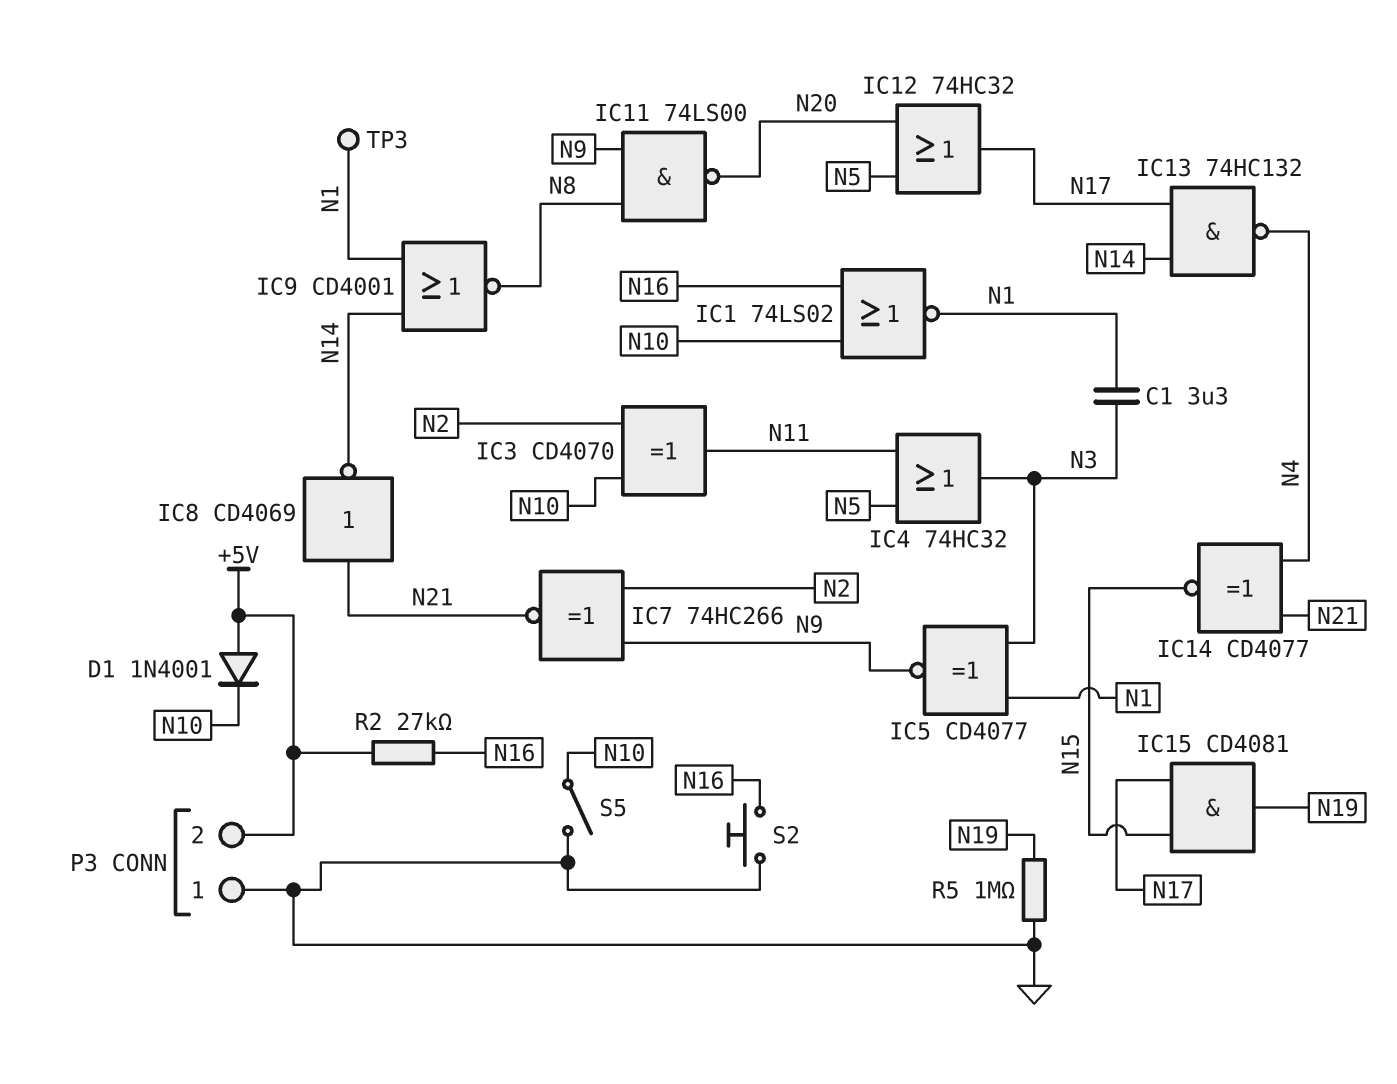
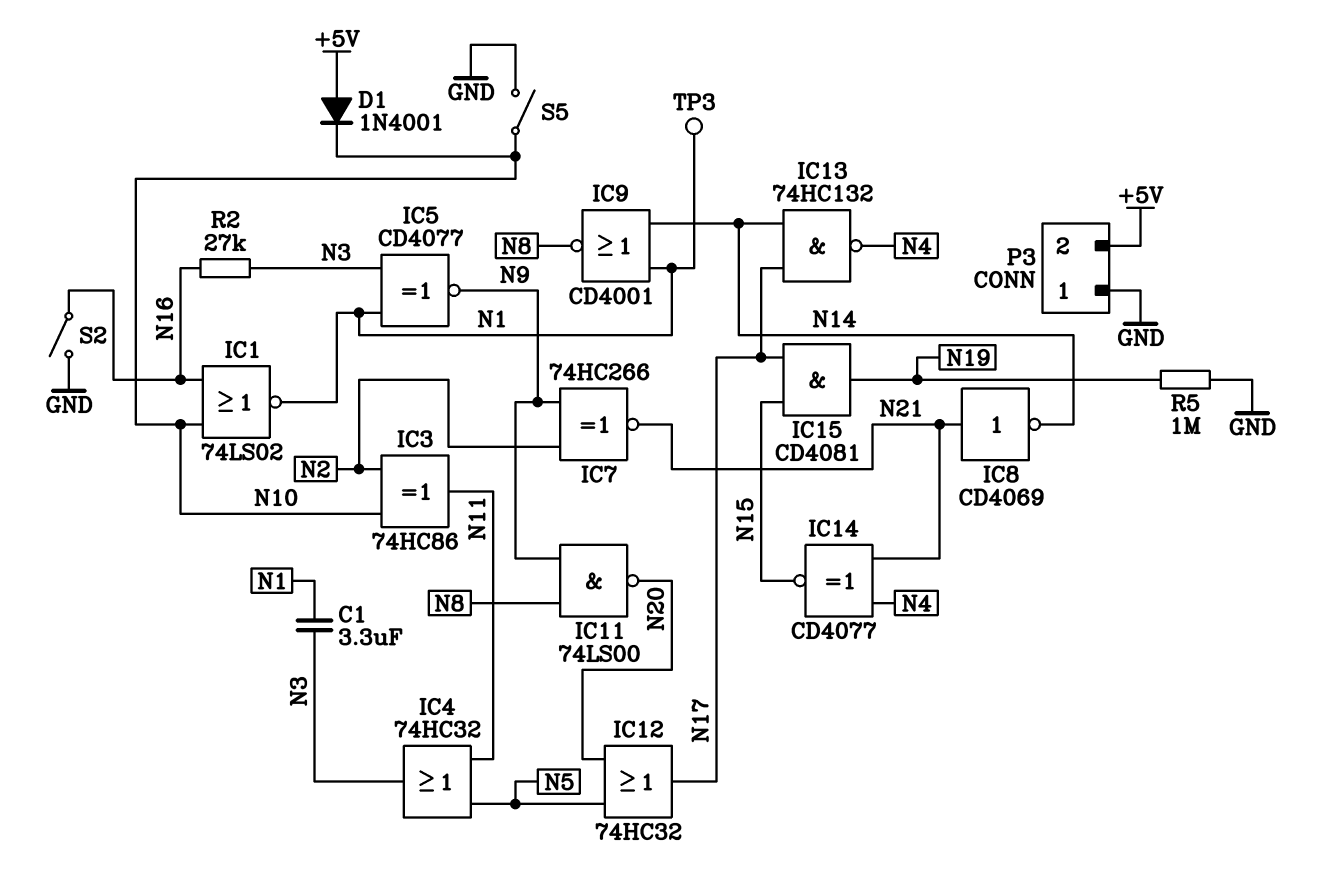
IC3: XOR CD4070 (in N2, in N10, out N11) -> XOR 74HC86 (in N2, in N10, out N11)
R2: 27k (+5V, N16) -> 27k (N3, N16)
S2: button (GND, N16) -> switch (GND, N16)

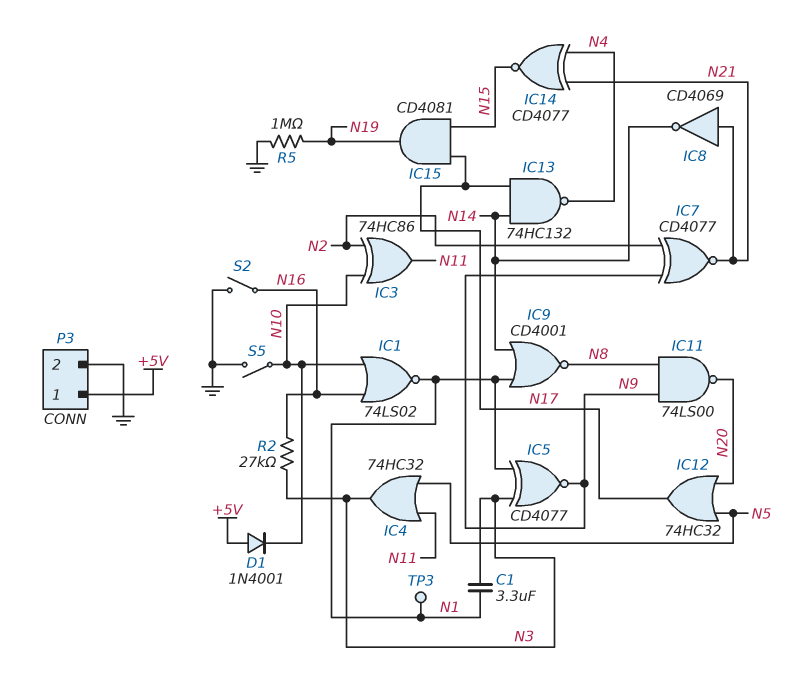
IC7: XNOR 74HC266 (in N2, in N9, out N21) -> XNOR CD4077 (in N2, in N9, out N21)
P3 pin 1: GND -> +5V
P3 pin 2: +5V -> GND

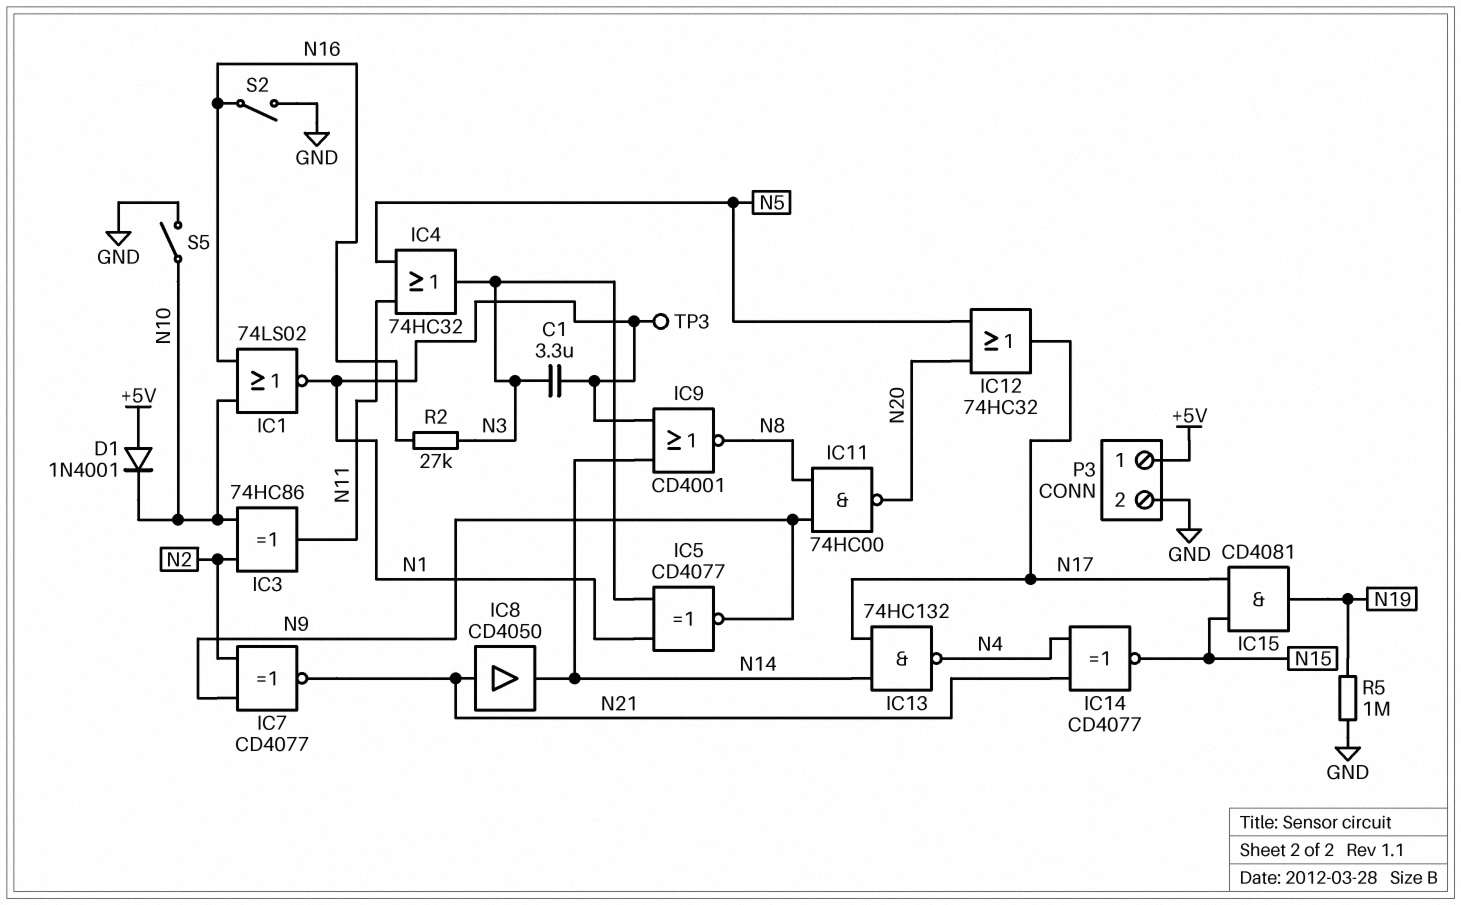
IC8: NOT CD4069 (in N21, out N14) -> buffer CD4050 (in N21, out N14)
IC11: NAND 74LS00 (in N8, in N9, out N20) -> NAND 74HC00 (in N8, in N9, out N20)

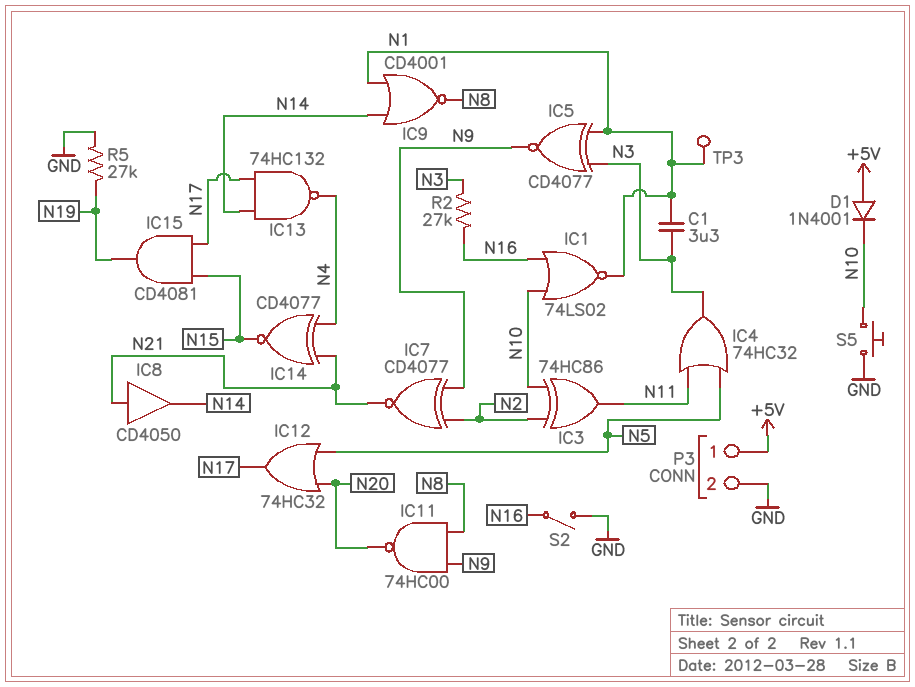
R5: 1M (GND, N19) -> 27k (GND, N19)
S5: switch (GND, N10) -> button (GND, N10)

